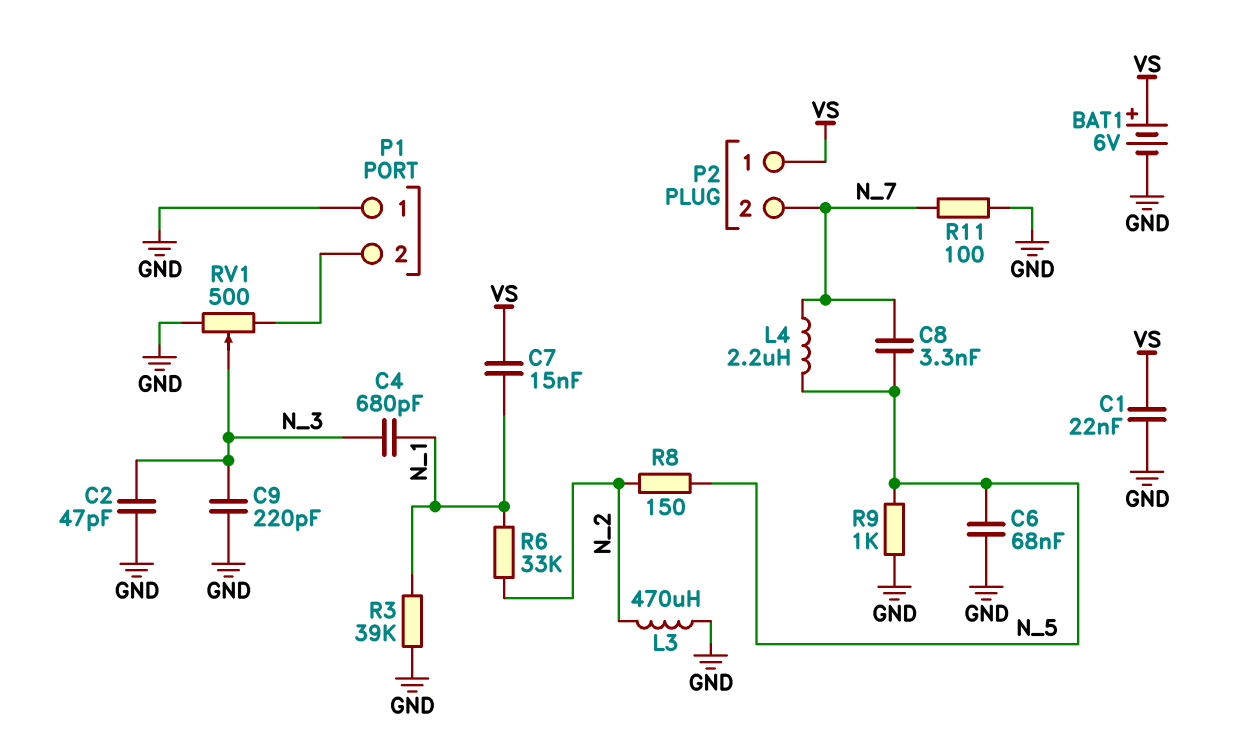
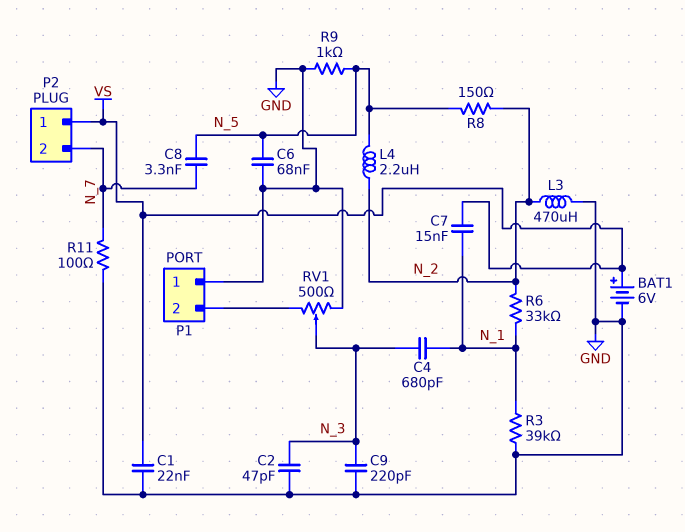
L4: 2.2uH (N_5, N_7) -> 2.2uH (N_2, N_5)

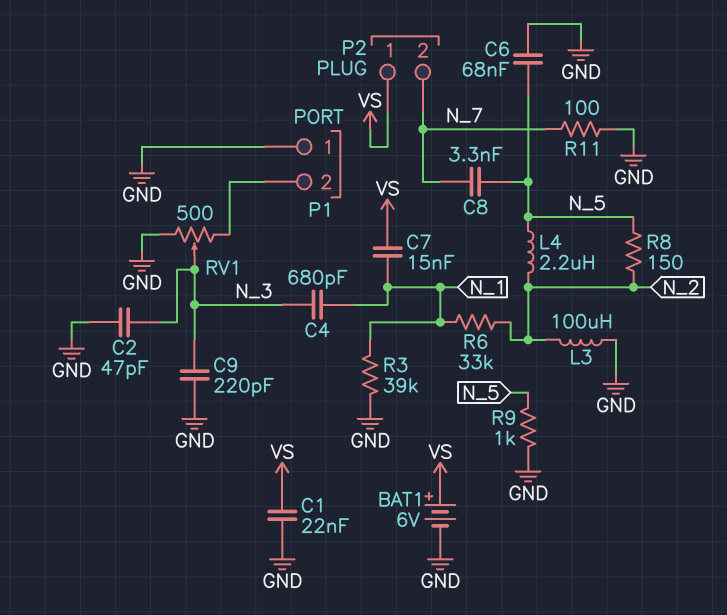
L3: 470uH (GND, N_2) -> 100uH (GND, N_2)

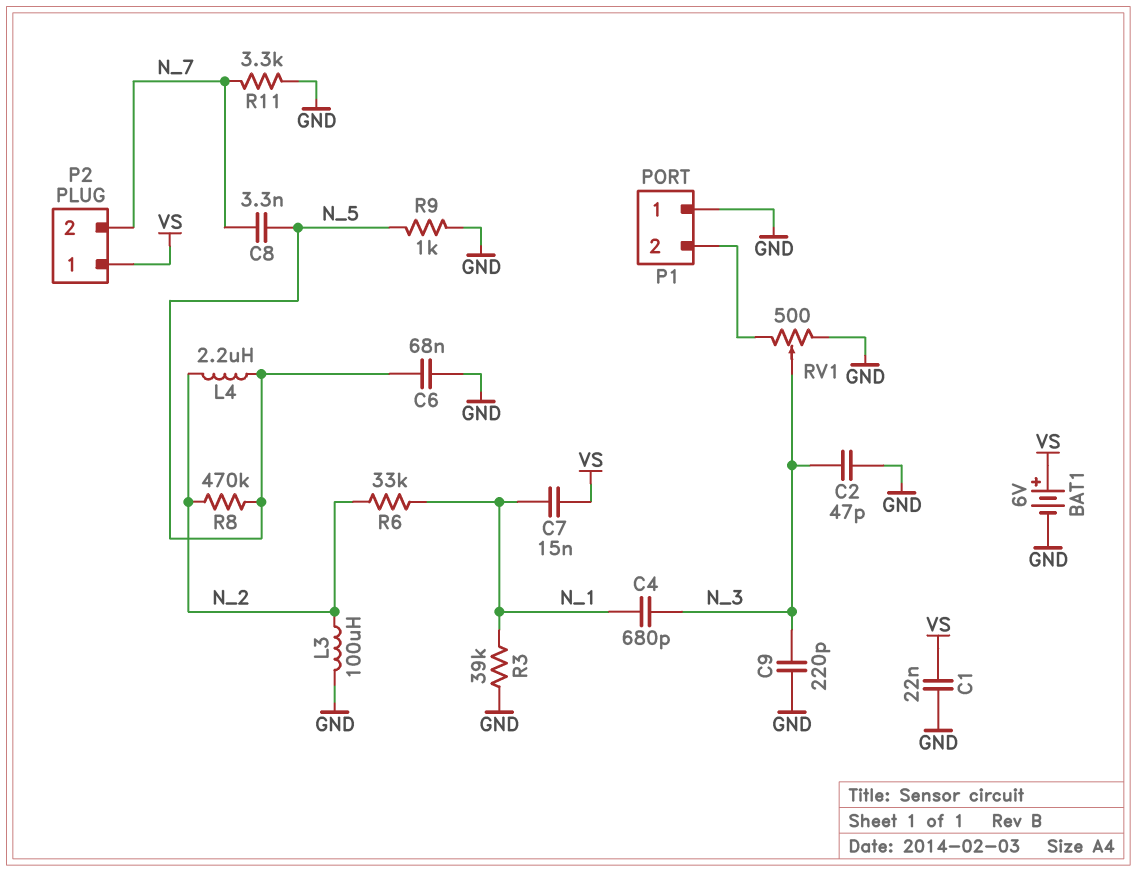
R8: 150 (N_2, N_5) -> 470k (N_2, N_5)
R11: 100 (GND, N_7) -> 3.3k (GND, N_7)

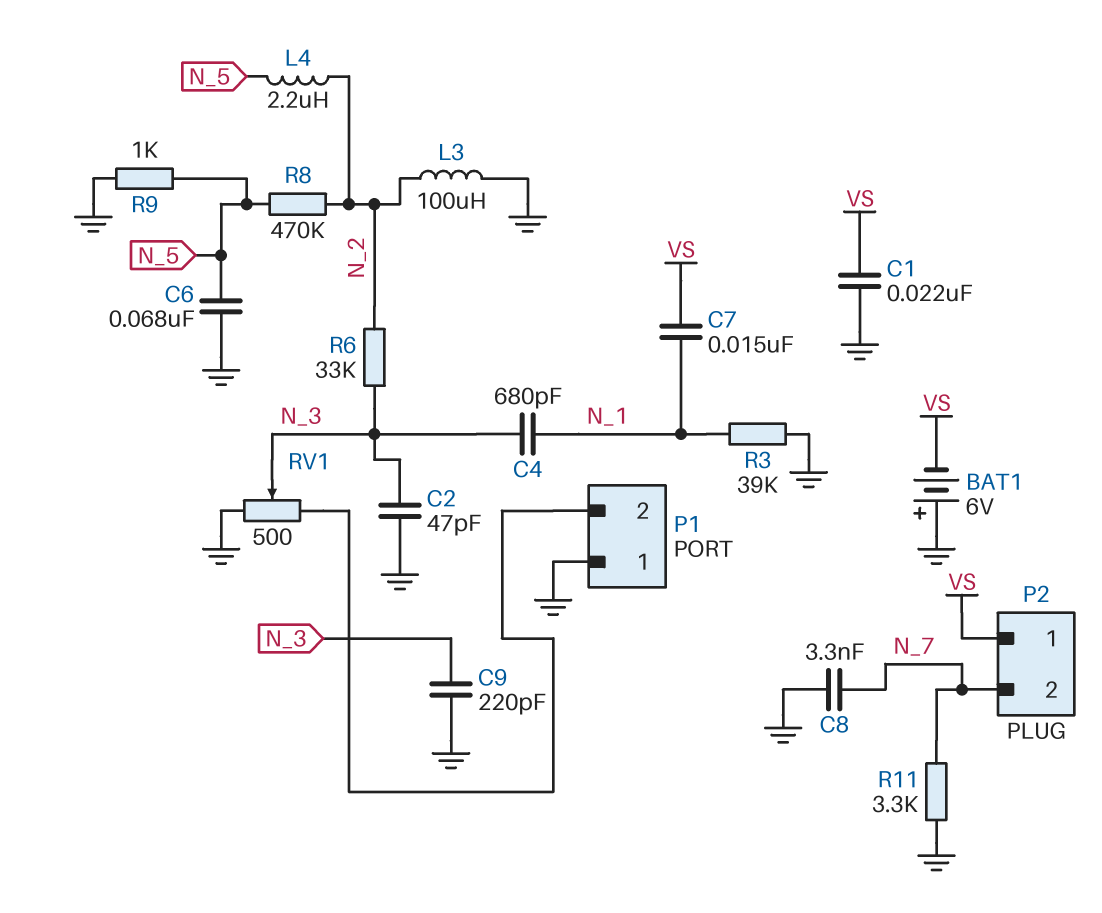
BAT1: 6V (plus VS, minus GND) -> 6V (plus GND, minus VS)
C8: 3.3nF (N_5, N_7) -> 3.3nF (GND, N_7)
R6: 33k (N_1, N_2) -> 33k (N_2, N_3)

